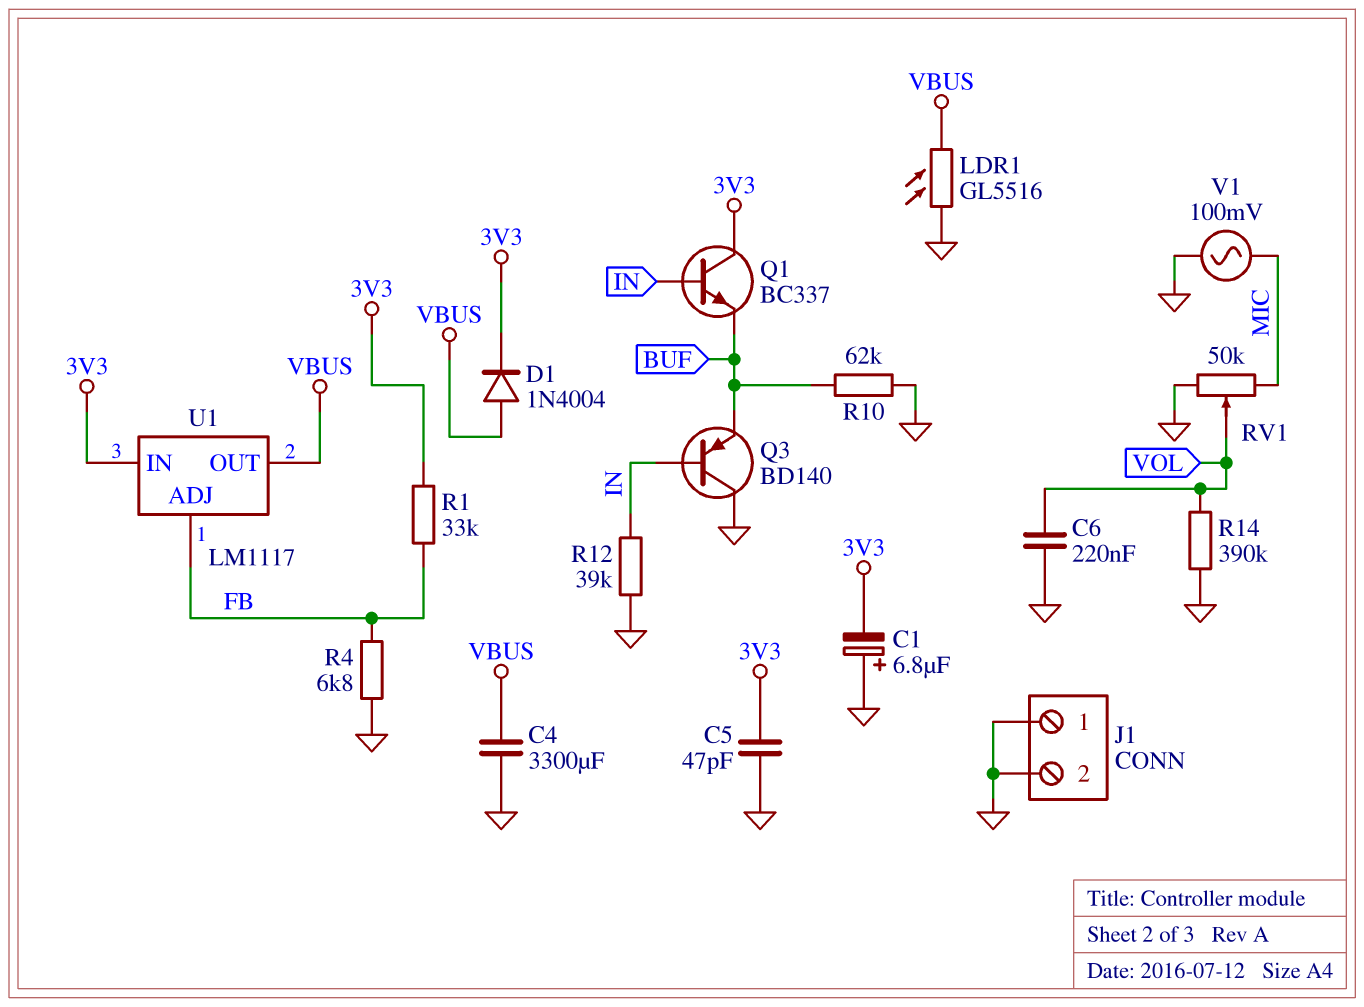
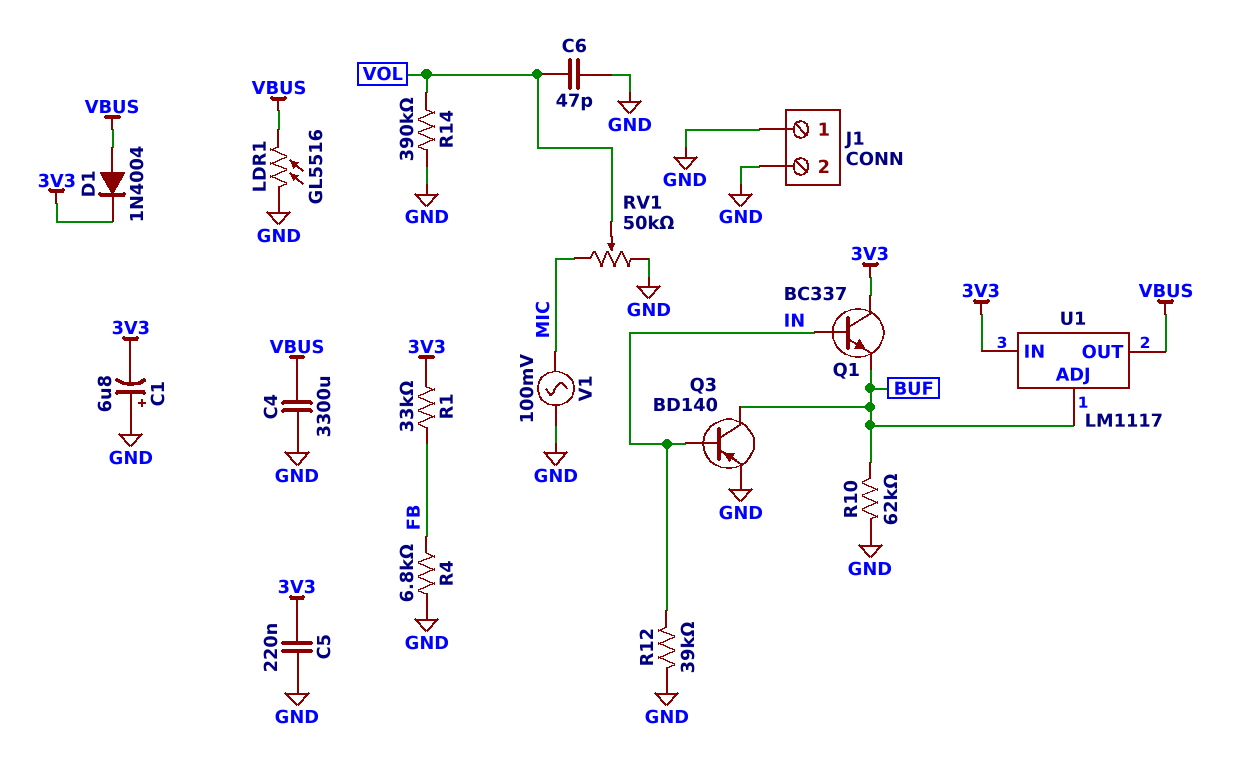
C5: 47pF (3V3, GND) -> 220nF (3V3, GND)
C6: 220nF (GND, VOL) -> 47pF (GND, VOL)
Q3: PNP BD140 (B IN, C GND, E BUF) -> PNP BD140 (B IN, C BUF, E GND)
U1 pin ADJ: FB -> BUF

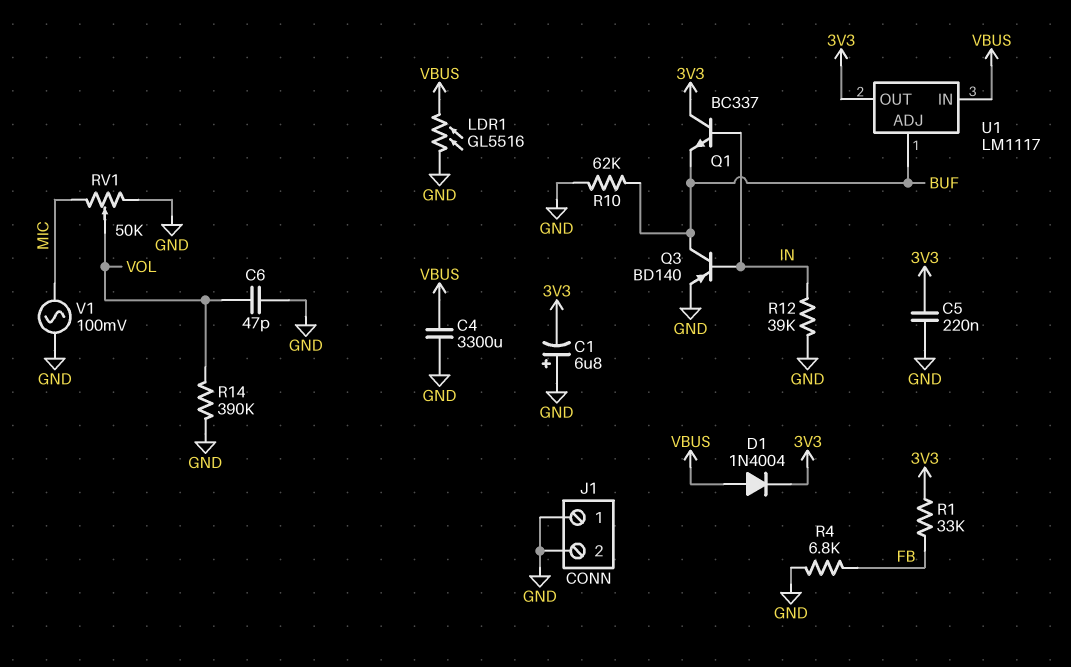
U1 pin IN: 3V3 -> VBUS
U1 pin OUT: VBUS -> 3V3

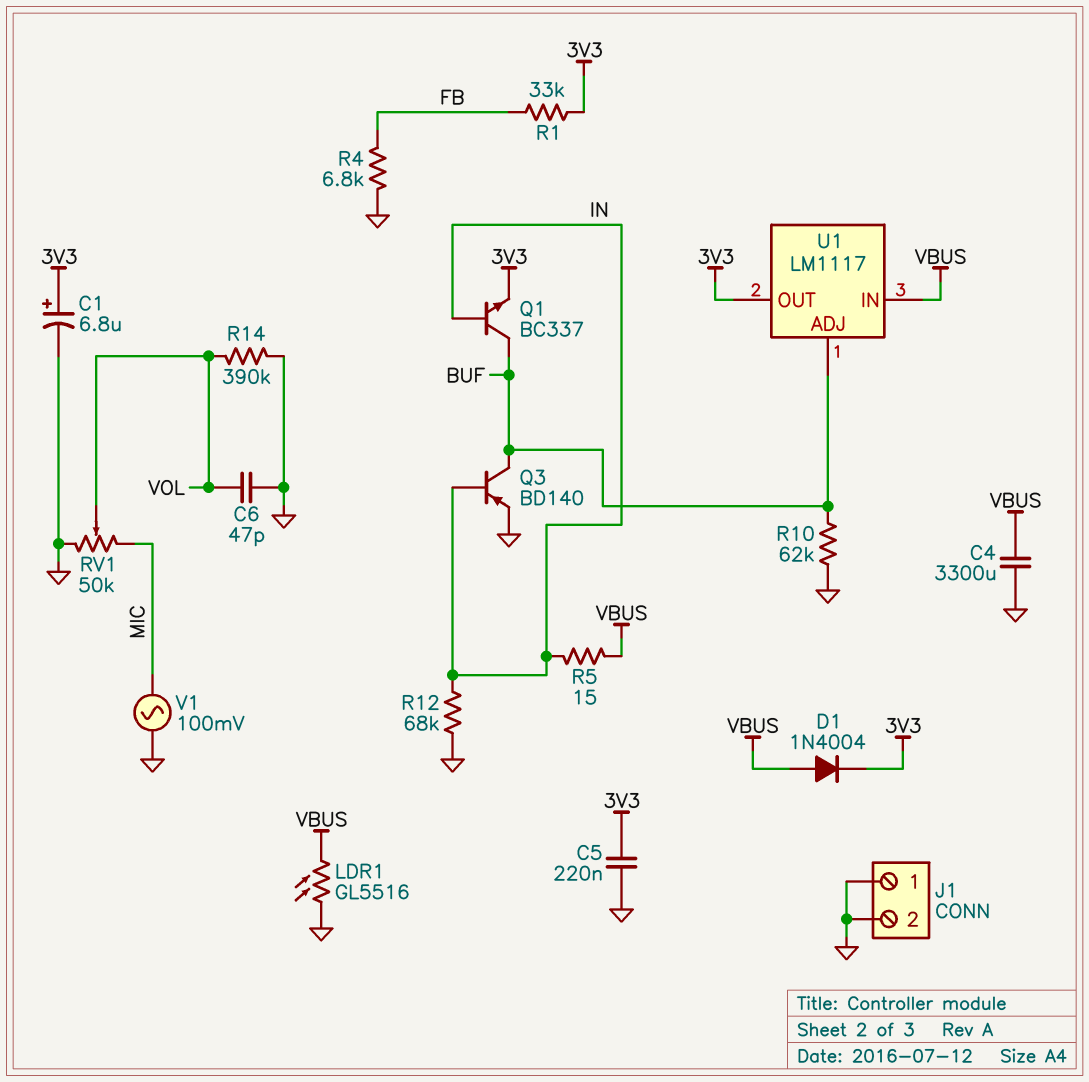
C1: 6.8uF (plus GND, minus 3V3) -> 6.8uF (plus 3V3, minus GND)
Q1: NPN BC337 (B IN, C 3V3, E BUF) -> NPN BC337 (B IN, C BUF, E 3V3)
R5: none -> 15 (IN, VBUS)
R12: 39k (GND, IN) -> 68k (GND, IN)

